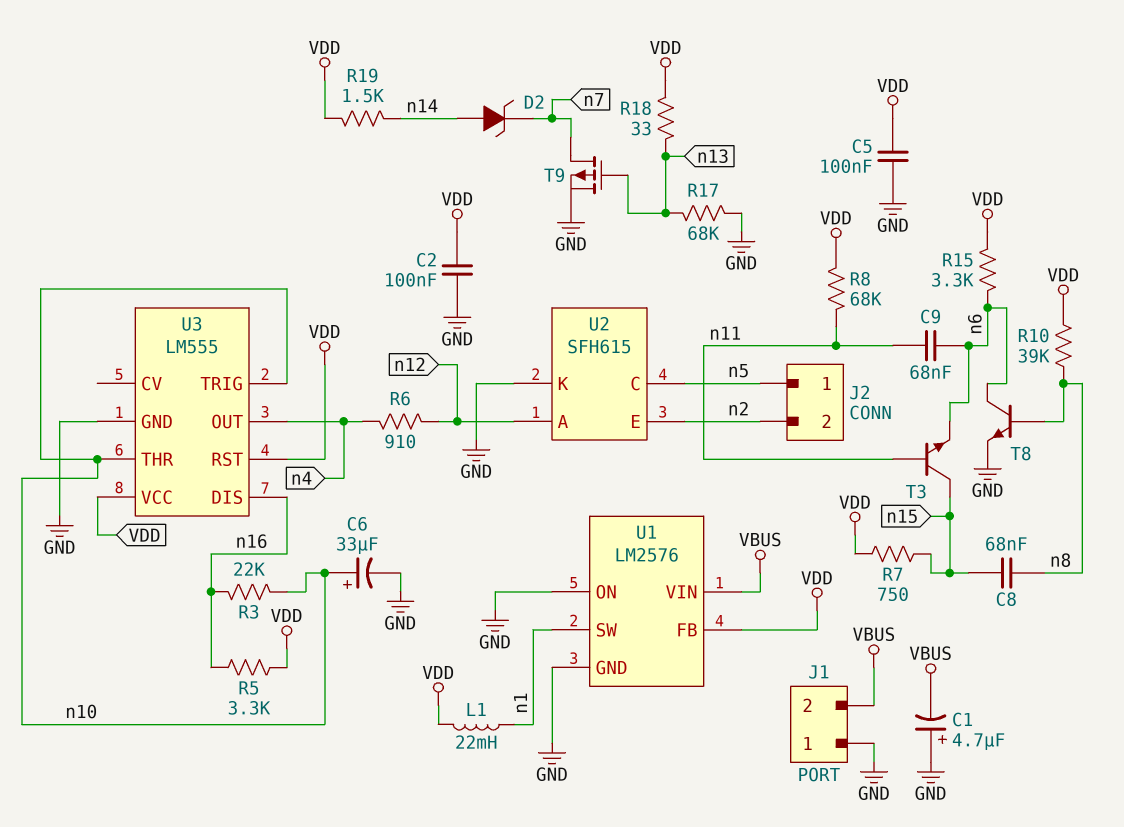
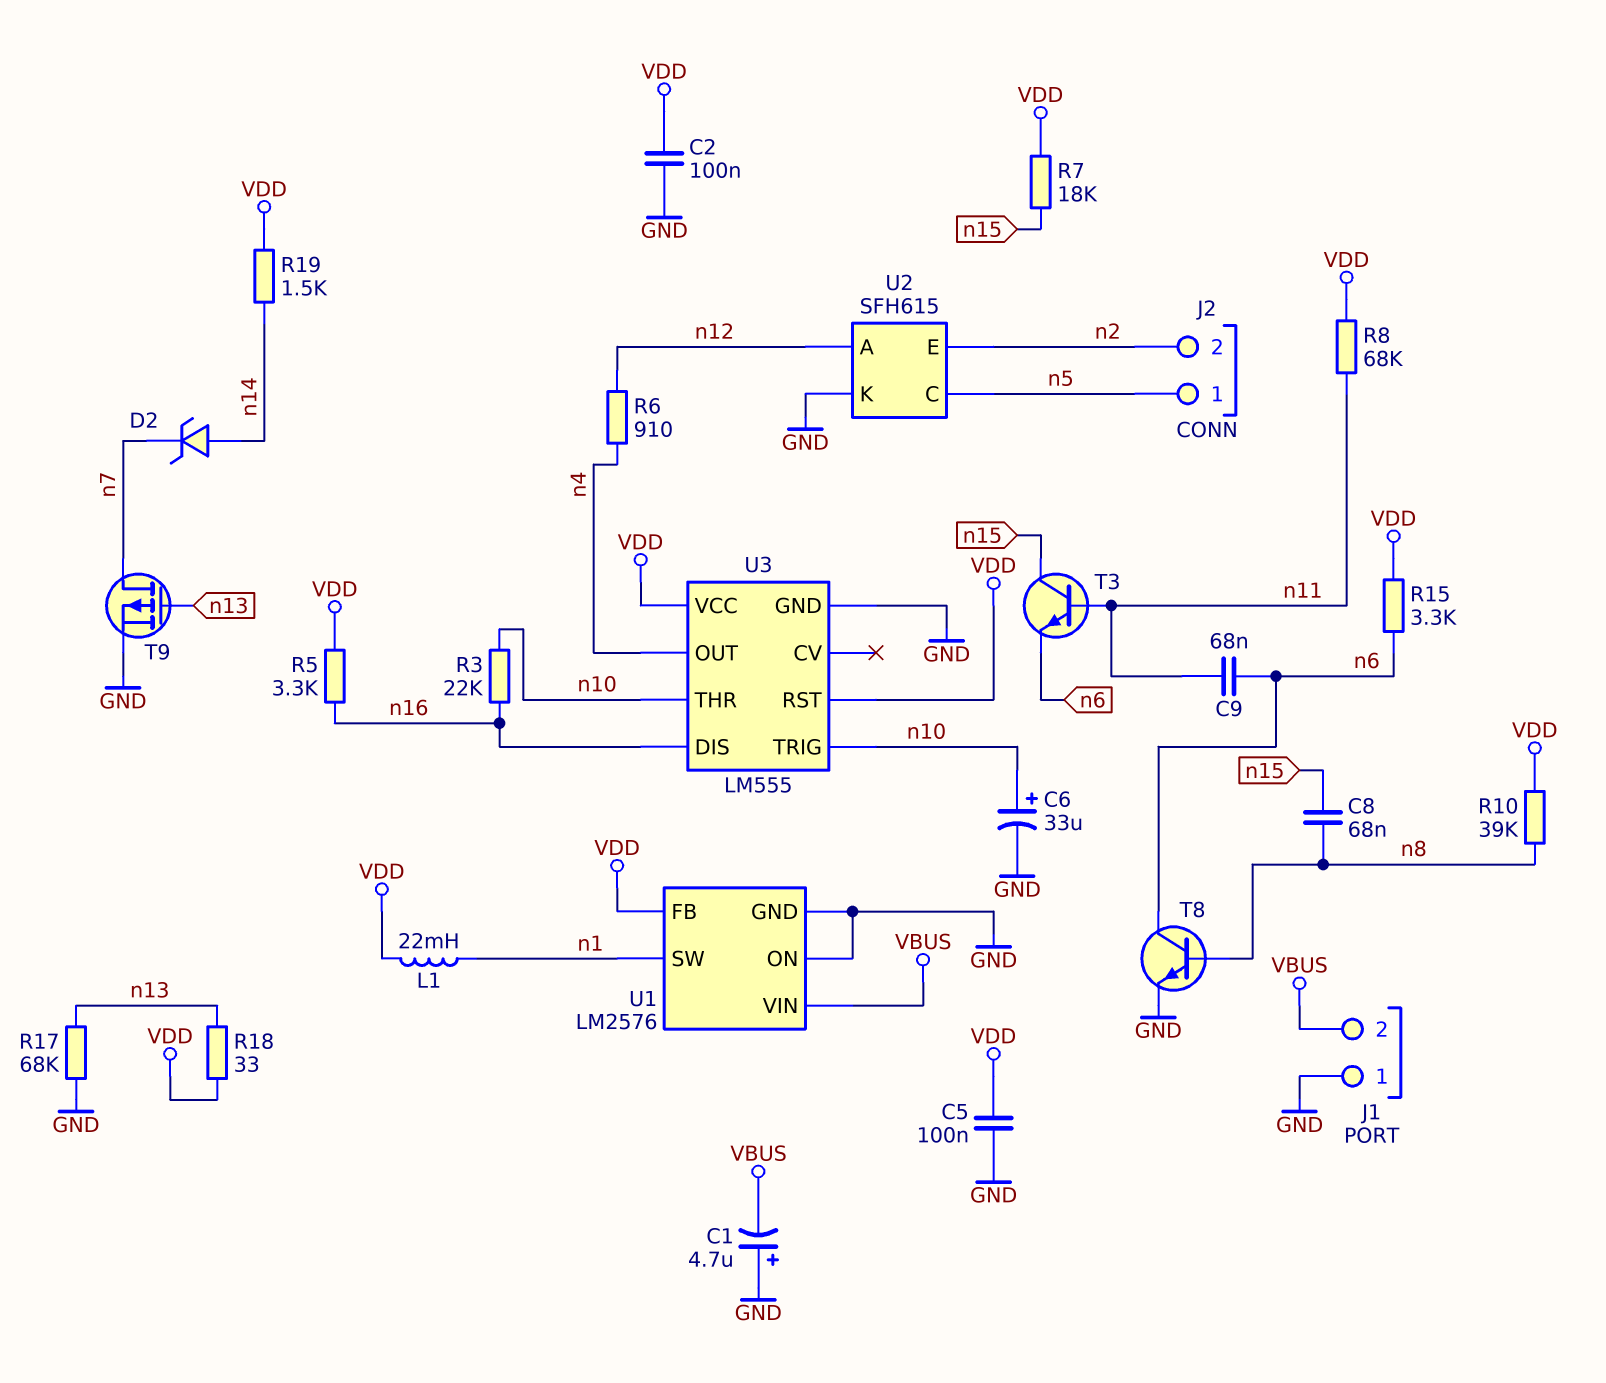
R7: 750 (VDD, n15) -> 18k (VDD, n15)

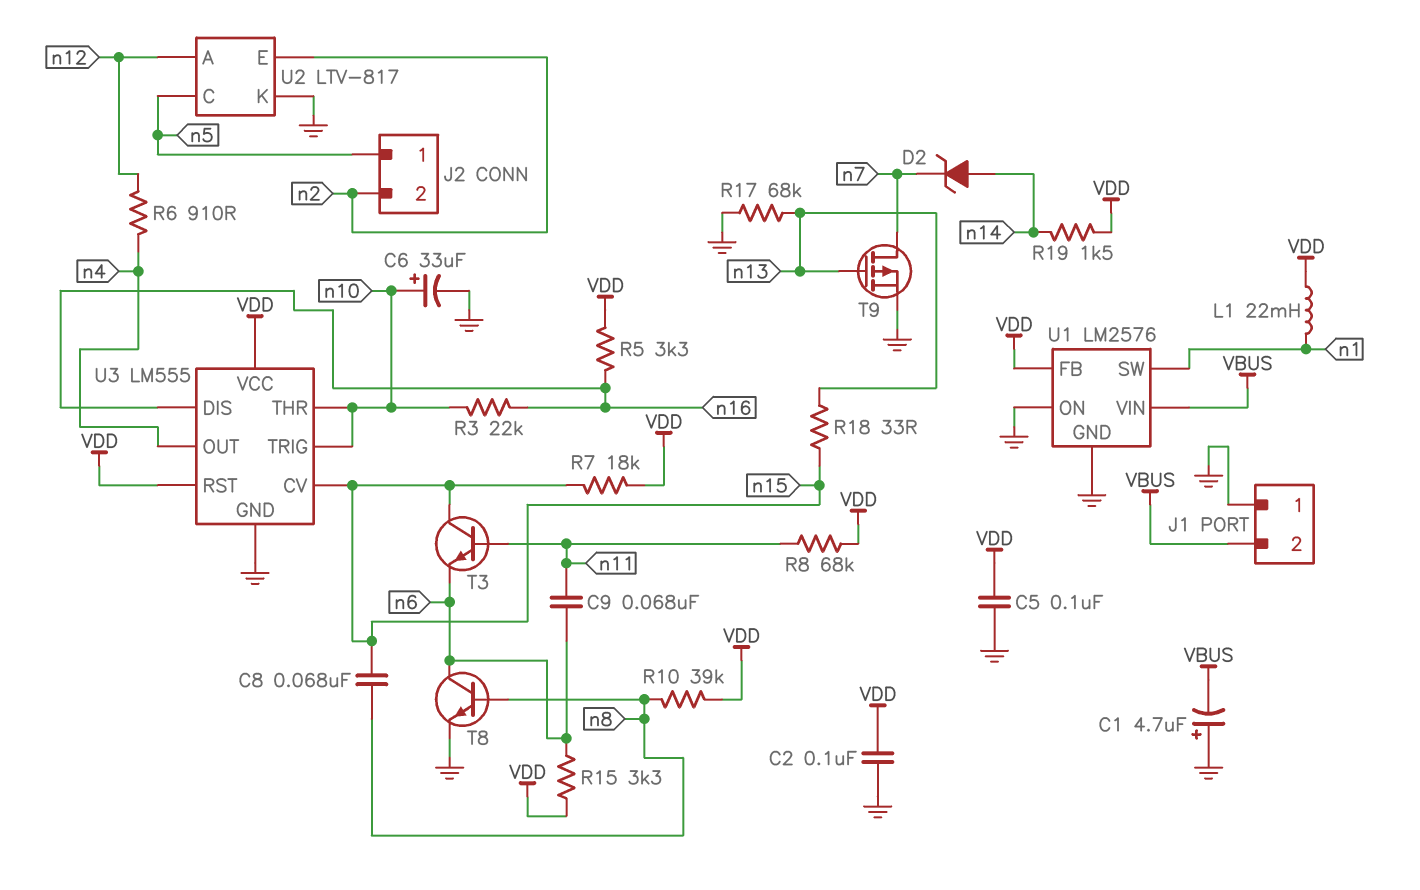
R18: 33 (VDD, n13) -> 33 (n13, n15)
U2: SFH615 -> LTV-817
U3 pin CV: none -> n15

